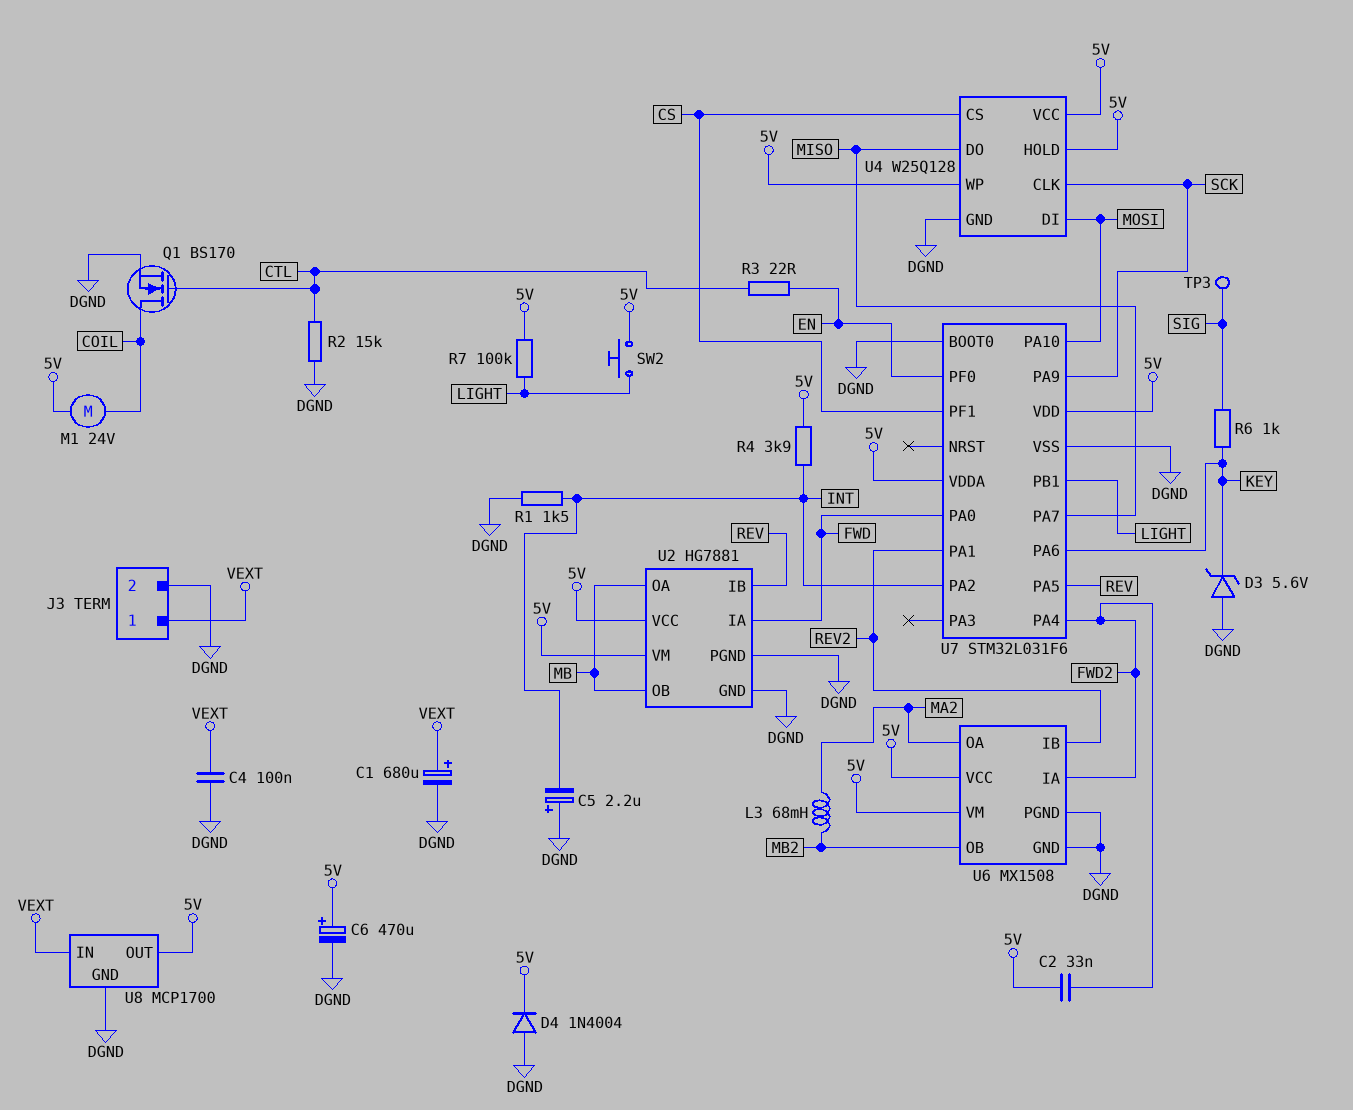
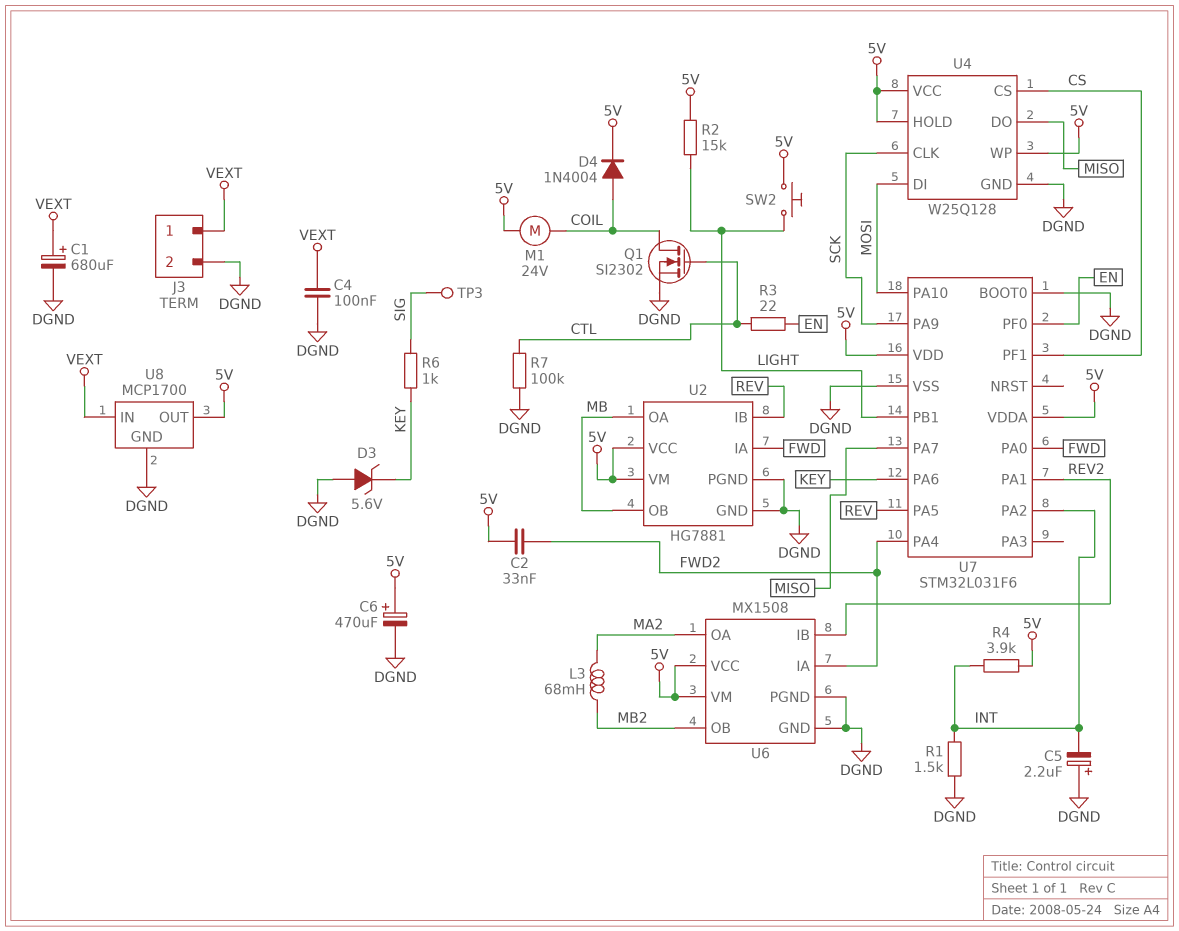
D4: diode 1N4004 (A DGND, K 5V) -> diode 1N4004 (A COIL, K 5V)
Q1: NMOS BS170 (G CTL, D COIL, S DGND) -> NMOS SI2302 (G CTL, D COIL, S DGND)
R2: 15k (CTL, DGND) -> 15k (5V, LIGHT)
R7: 100k (5V, LIGHT) -> 100k (CTL, DGND)

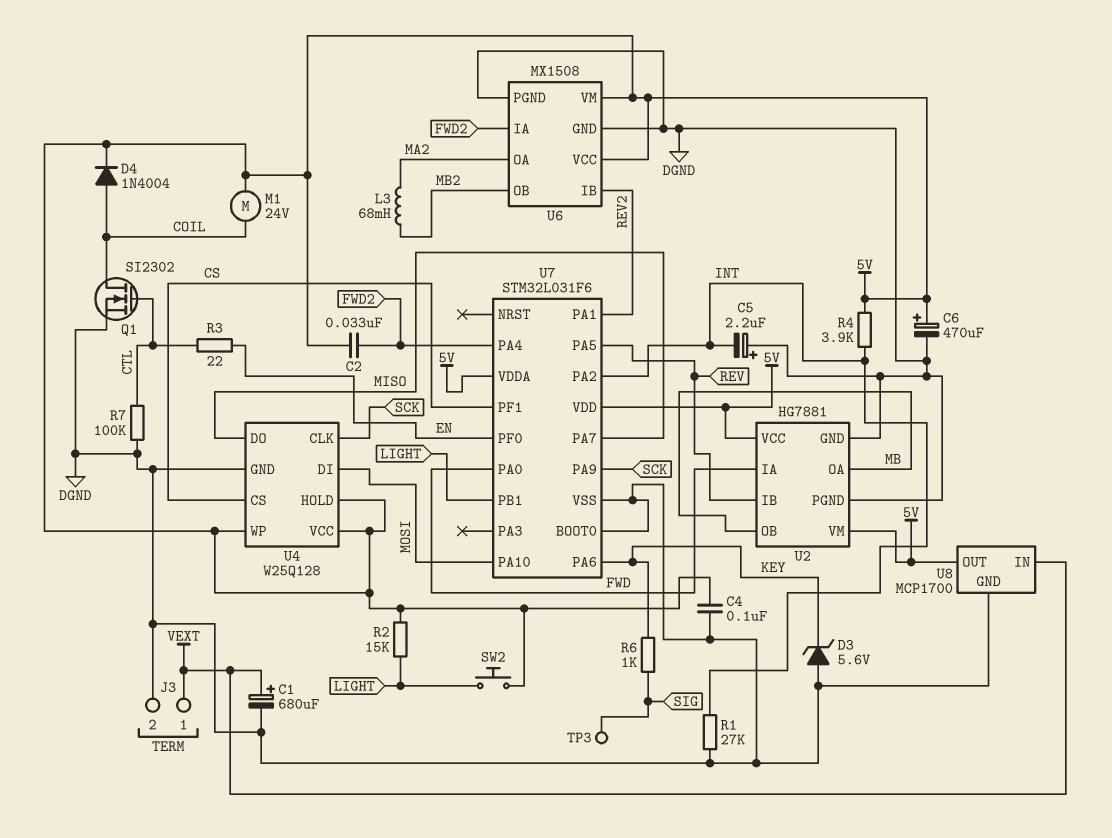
C4: 100nF (DGND, VEXT) -> 100nF (5V, DGND)
R1: 1.5k (DGND, INT) -> 27k (DGND, INT)

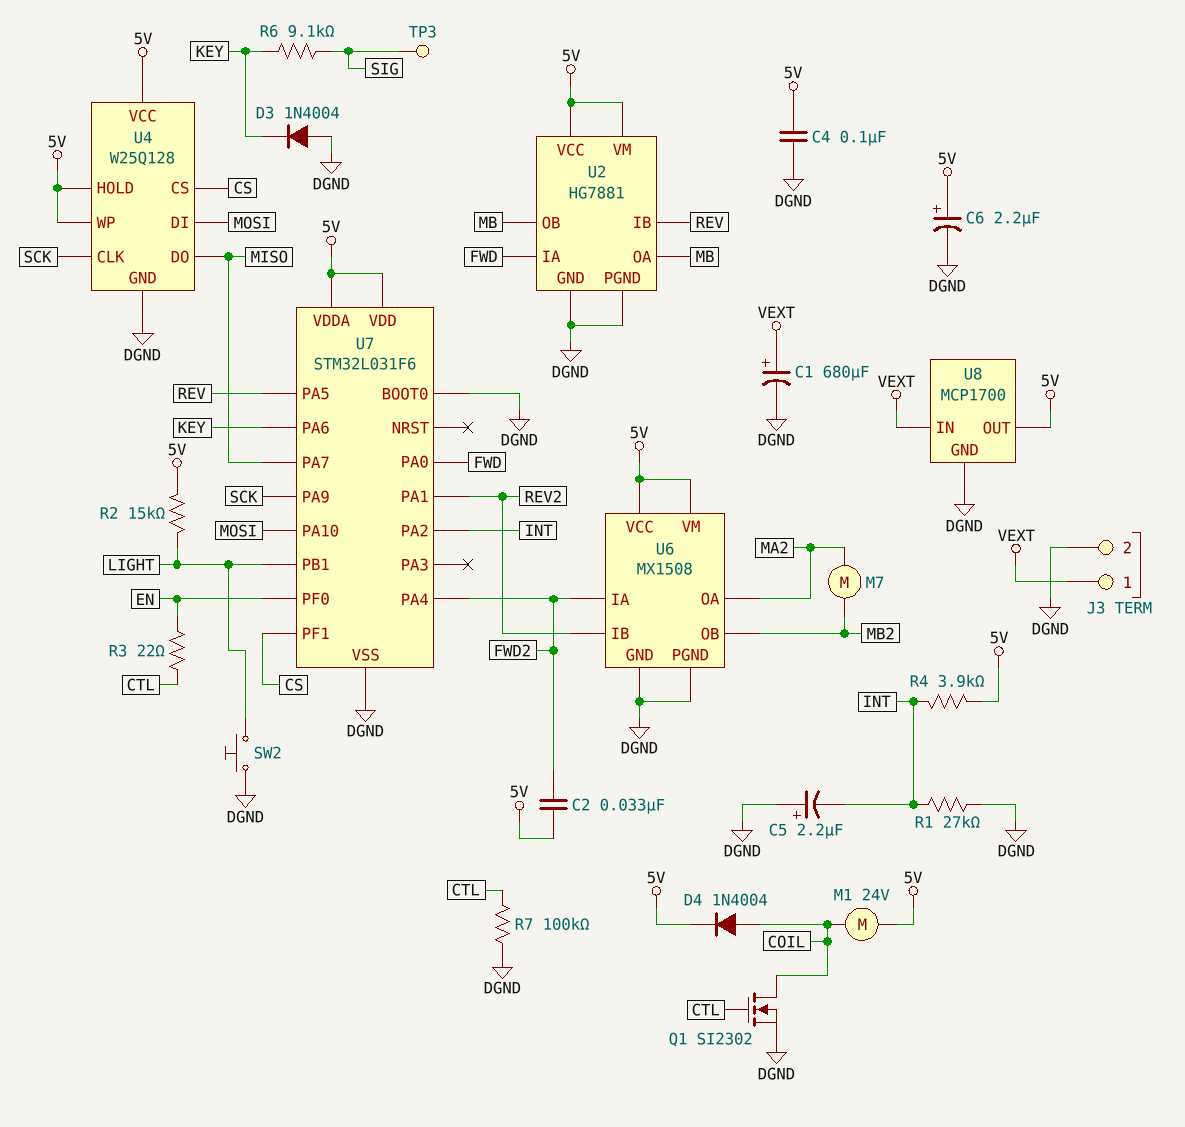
C6: 470uF (plus 5V, minus DGND) -> 2.2uF (plus 5V, minus DGND)
D3: zener 5.6V (A DGND, K KEY) -> diode 1N4004 (A DGND, K KEY)
L3: 68mH (MA2, MB2) -> none
M7: none -> motor (MA2, MB2)
R6: 1k (KEY, SIG) -> 9.1k (KEY, SIG)
SW2: button (5V, LIGHT) -> button (DGND, LIGHT)

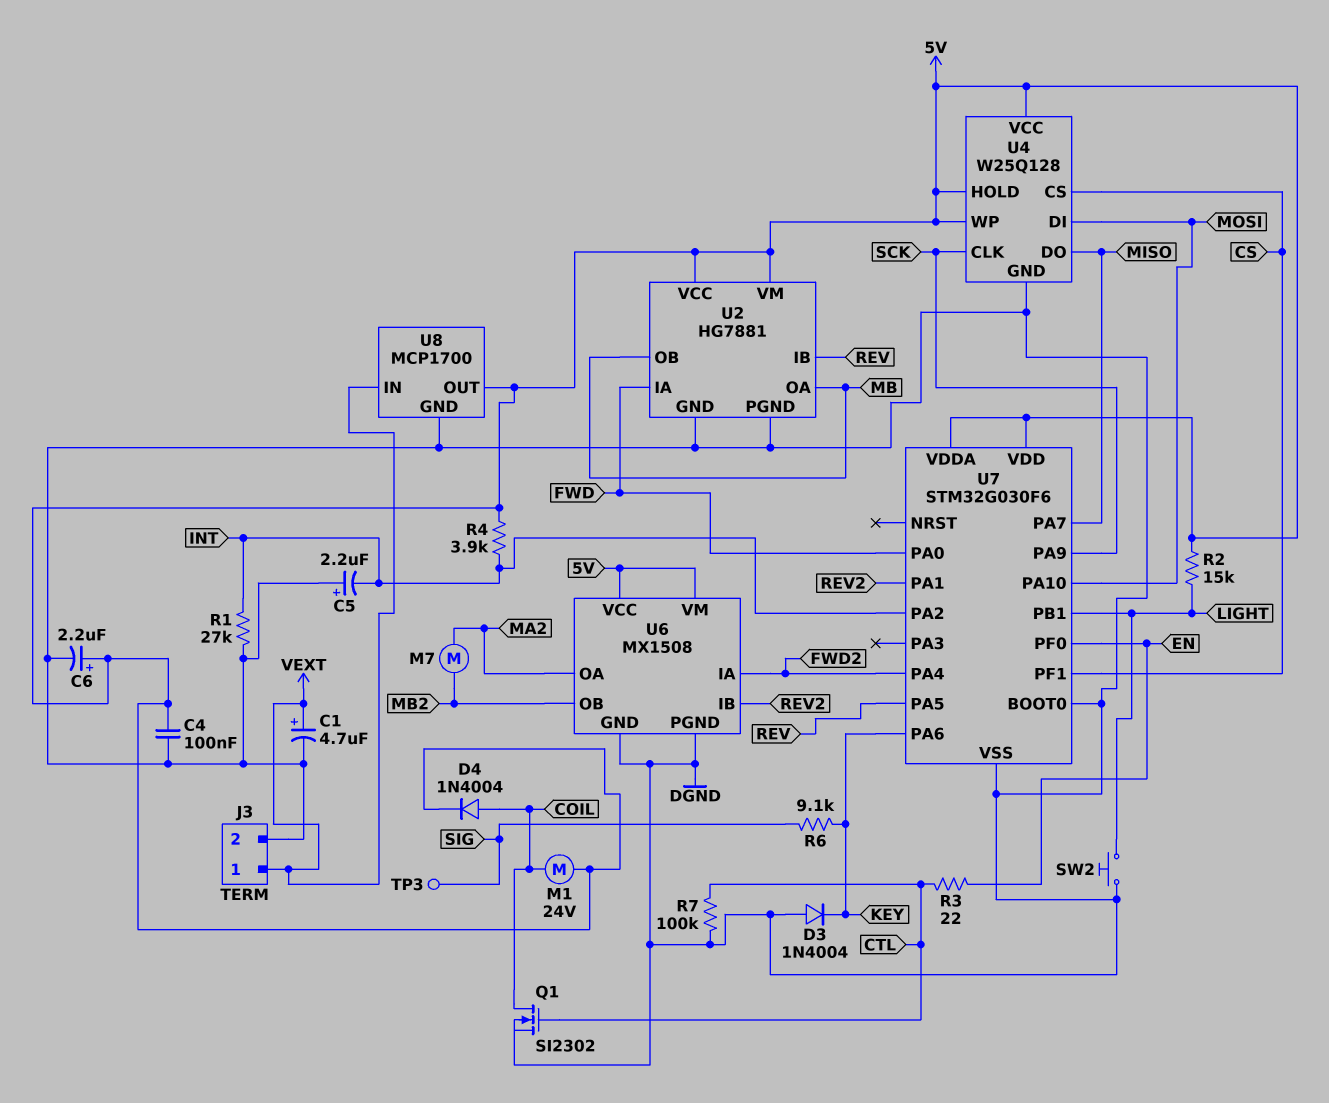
C1: 680uF (plus VEXT, minus DGND) -> 4.7uF (plus VEXT, minus DGND)
C2: 33nF (5V, FWD2) -> none
U7: STM32L031F6 -> STM32G030F6

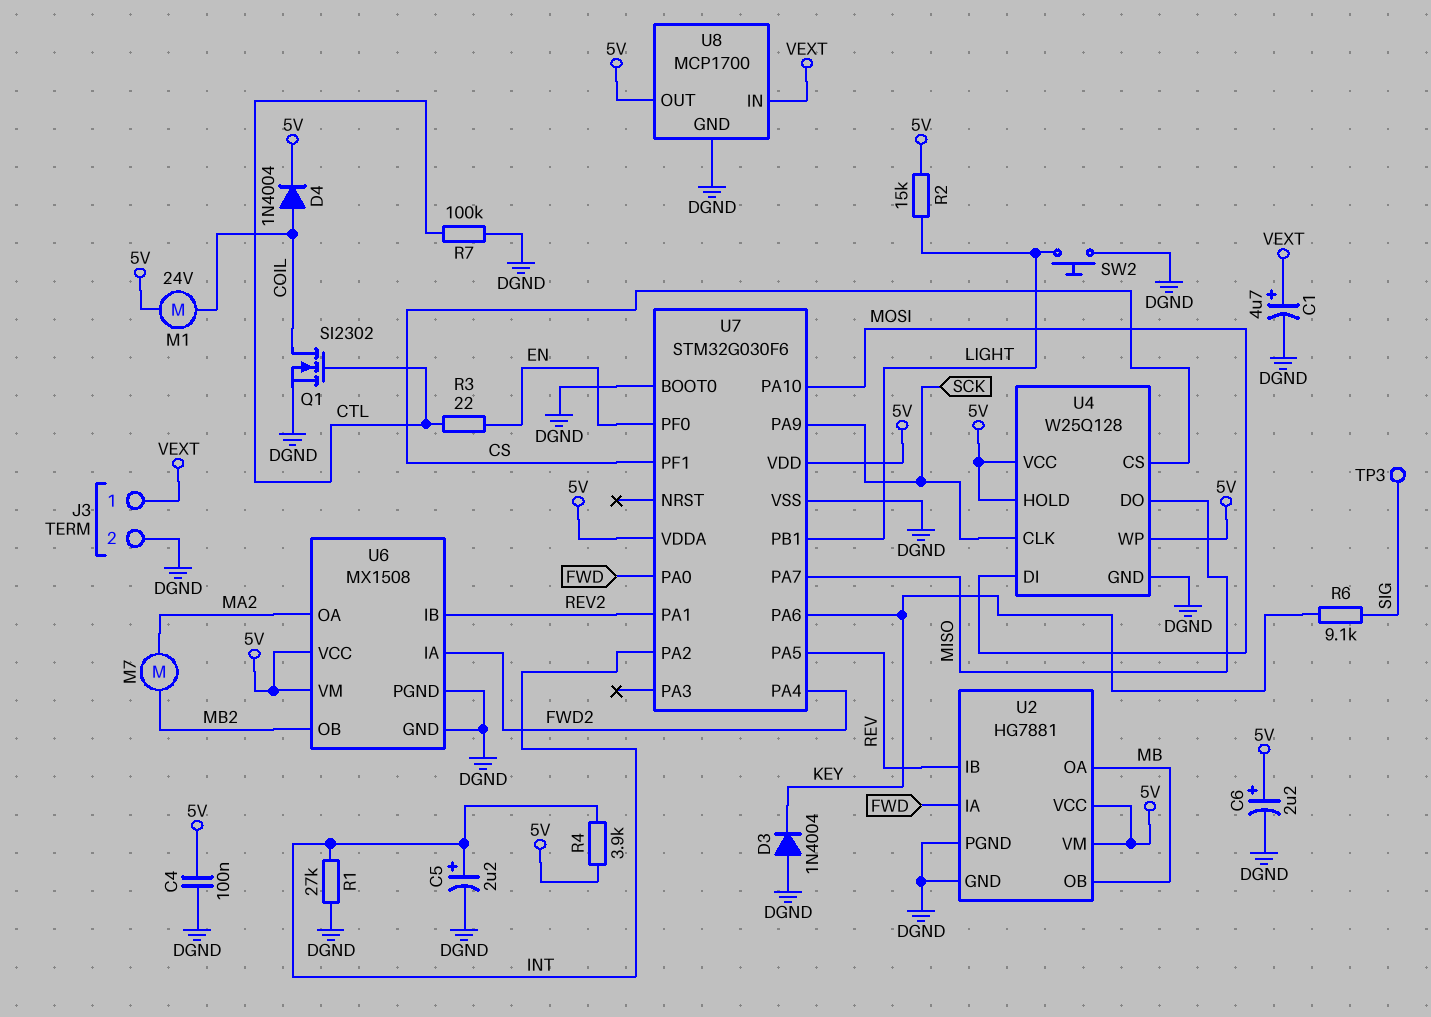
C5: 2.2uF (plus DGND, minus INT) -> 2.2uF (plus INT, minus DGND)

